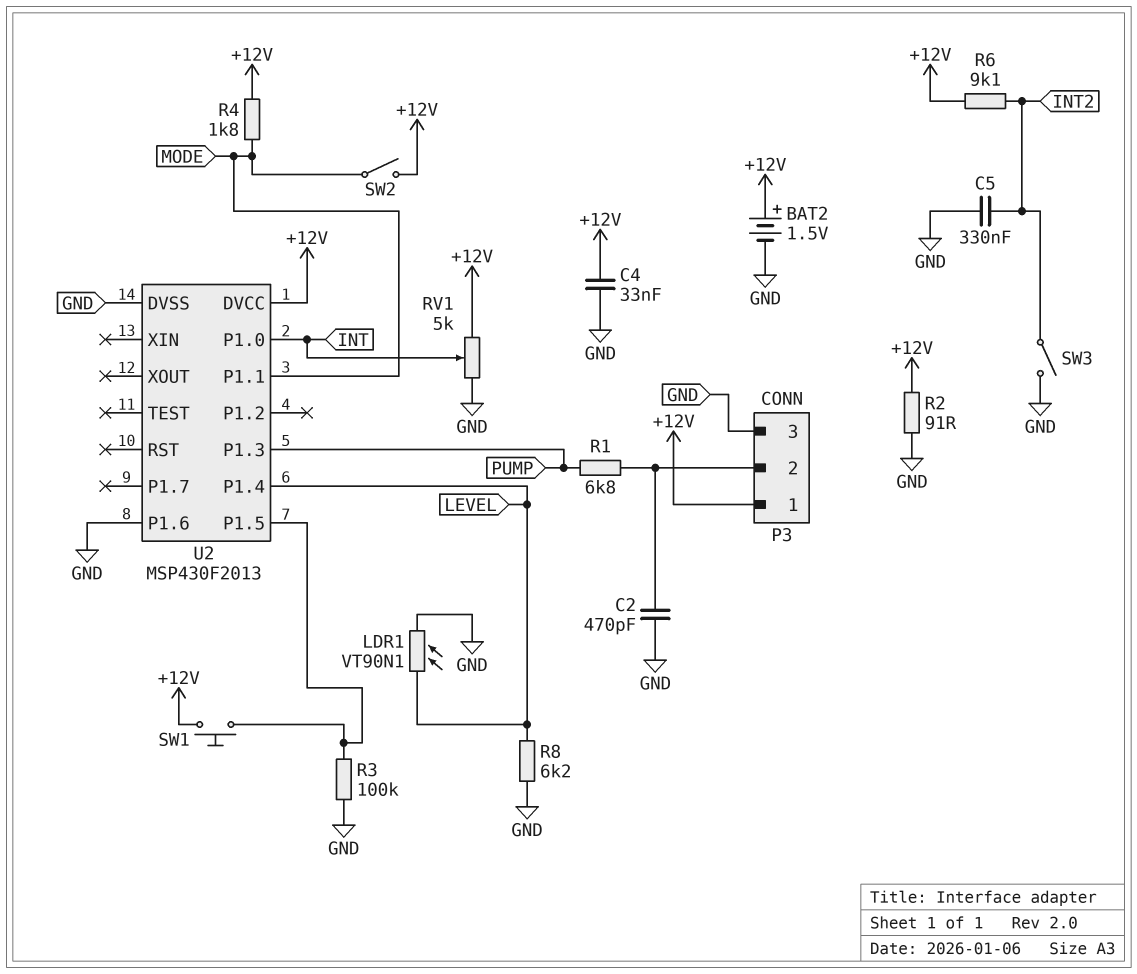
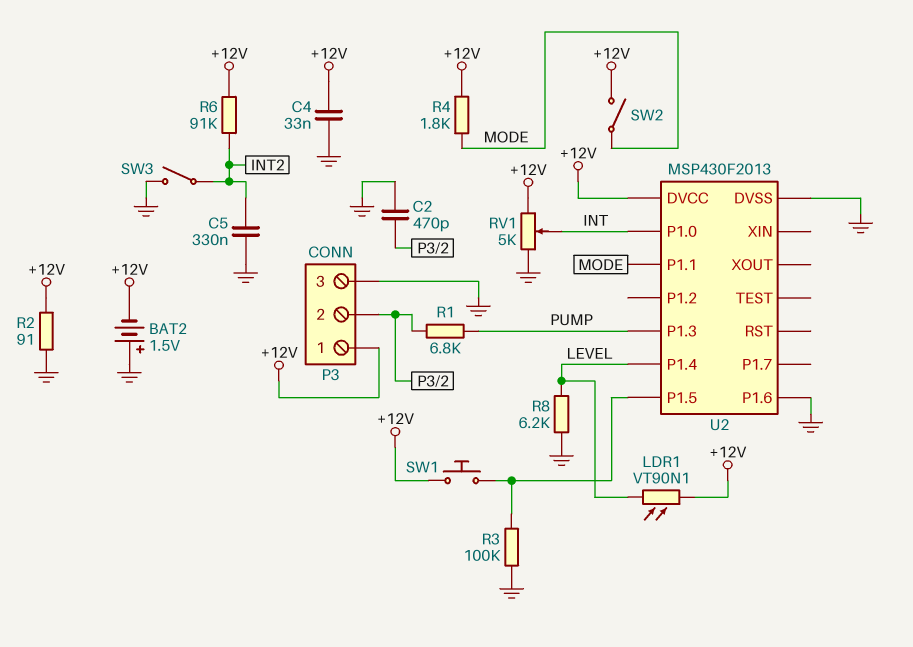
BAT2: 1.5V (plus +12V, minus GND) -> 1.5V (plus GND, minus +12V)
LDR1: VT90N1 (GND, LEVEL) -> VT90N1 (+12V, LEVEL)
R6: 9.1k (+12V, INT2) -> 91k (+12V, INT2)

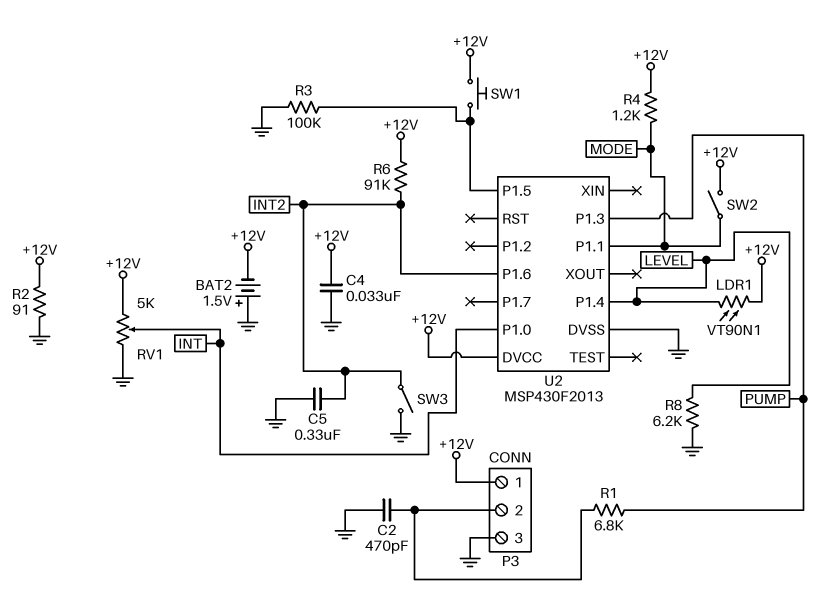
R4: 1.8k (+12V, MODE) -> 1.2k (+12V, MODE)
U2 pin P1.6: GND -> INT2

